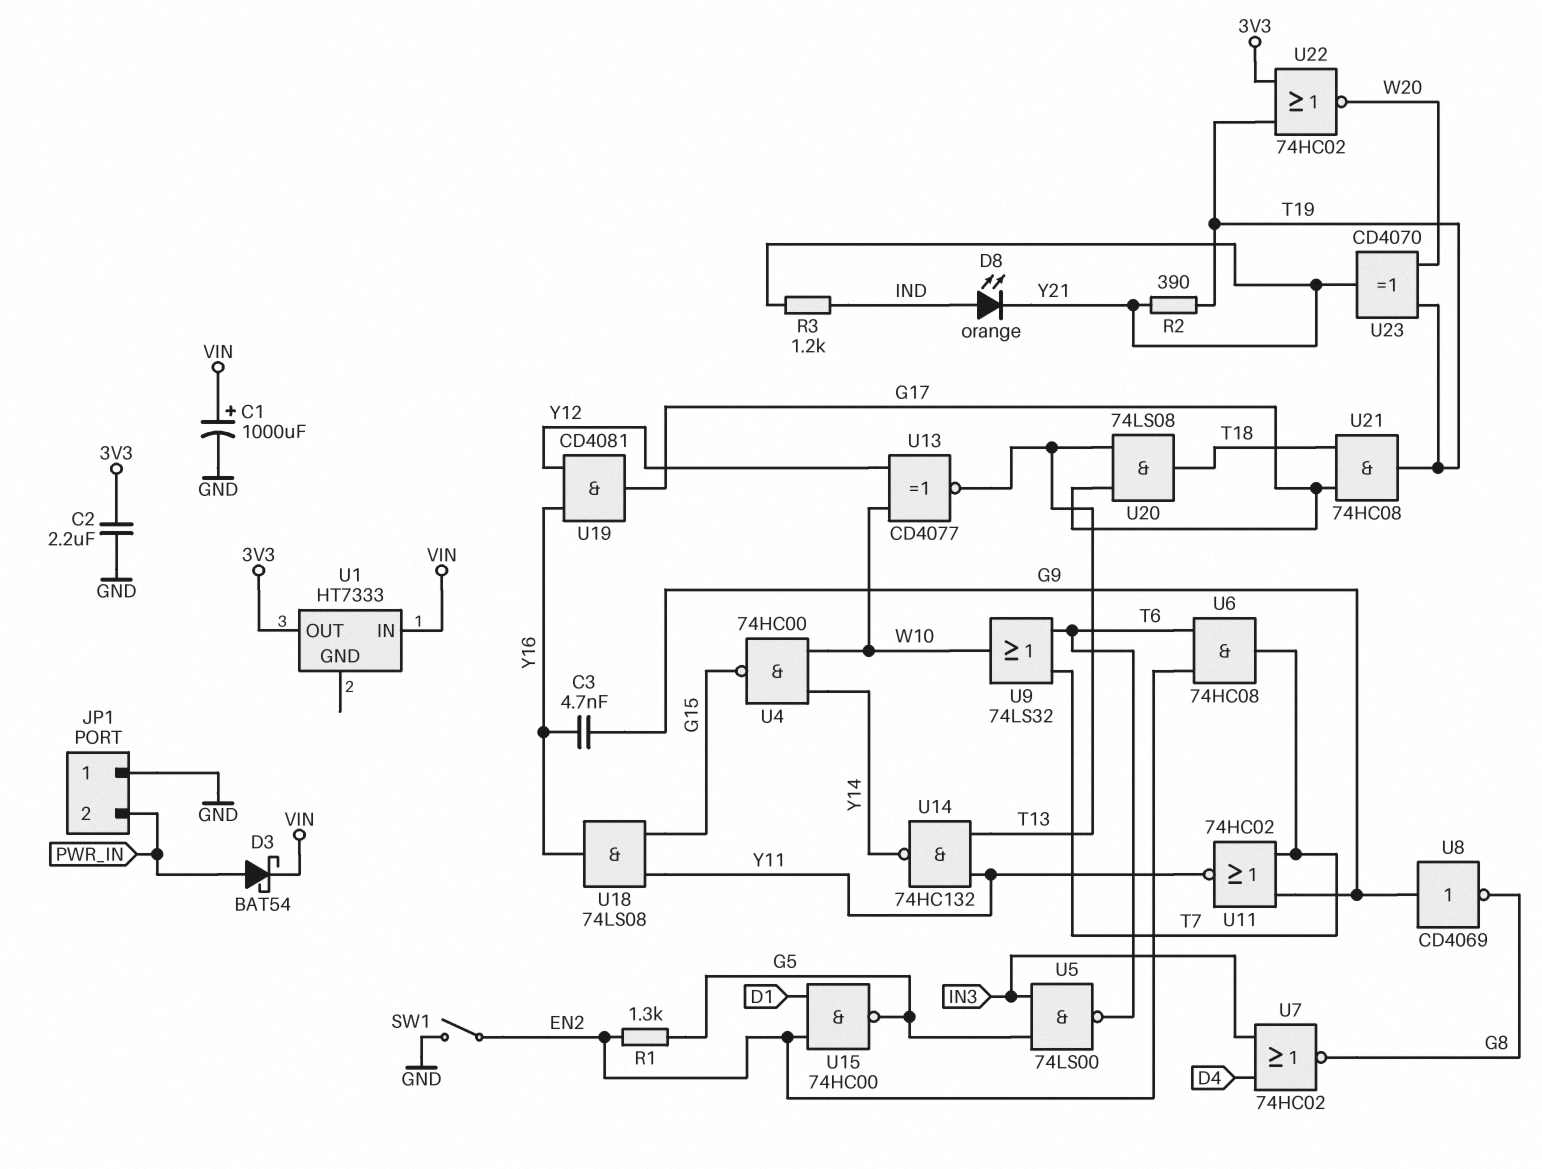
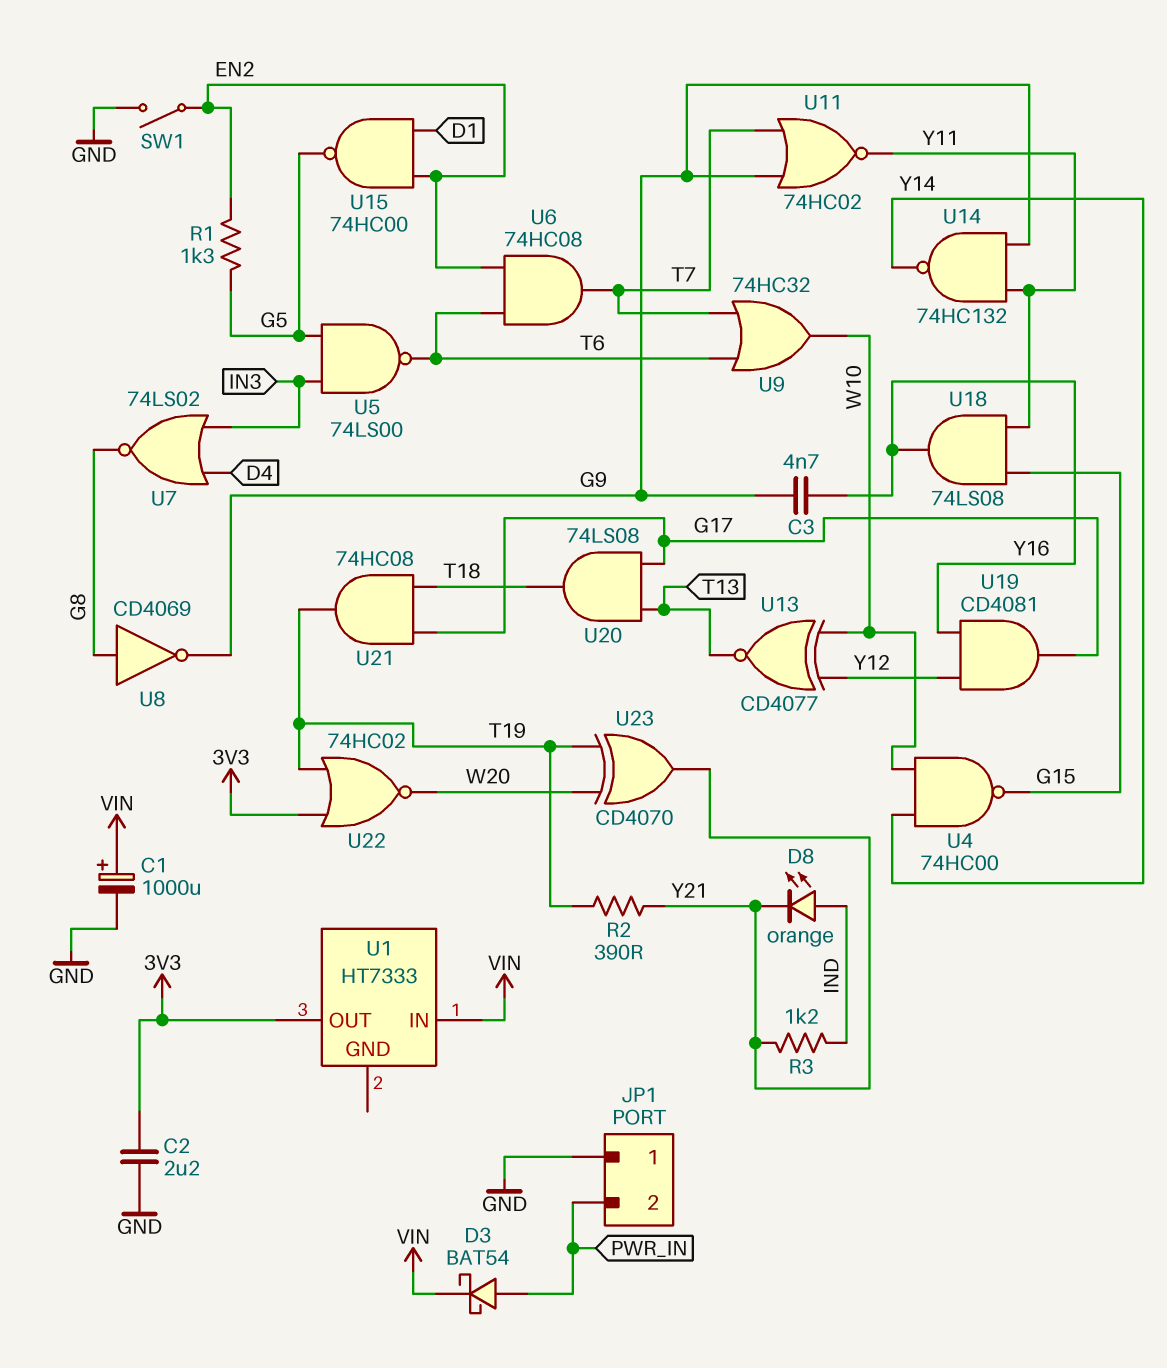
U7: NOR 74HC02 (in D4, in IN3, out G8) -> NOR 74LS02 (in D4, in IN3, out G8)
U8: NOT CD4069 (in G9, out G8) -> NOT CD4069 (in G8, out G9)
U9: OR 74LS32 (in T6, in T7, out W10) -> OR 74HC32 (in T6, in T7, out W10)
U14: NAND 74HC132 (in T13, in Y11, out Y14) -> NAND 74HC132 (in G9, in Y11, out Y14)

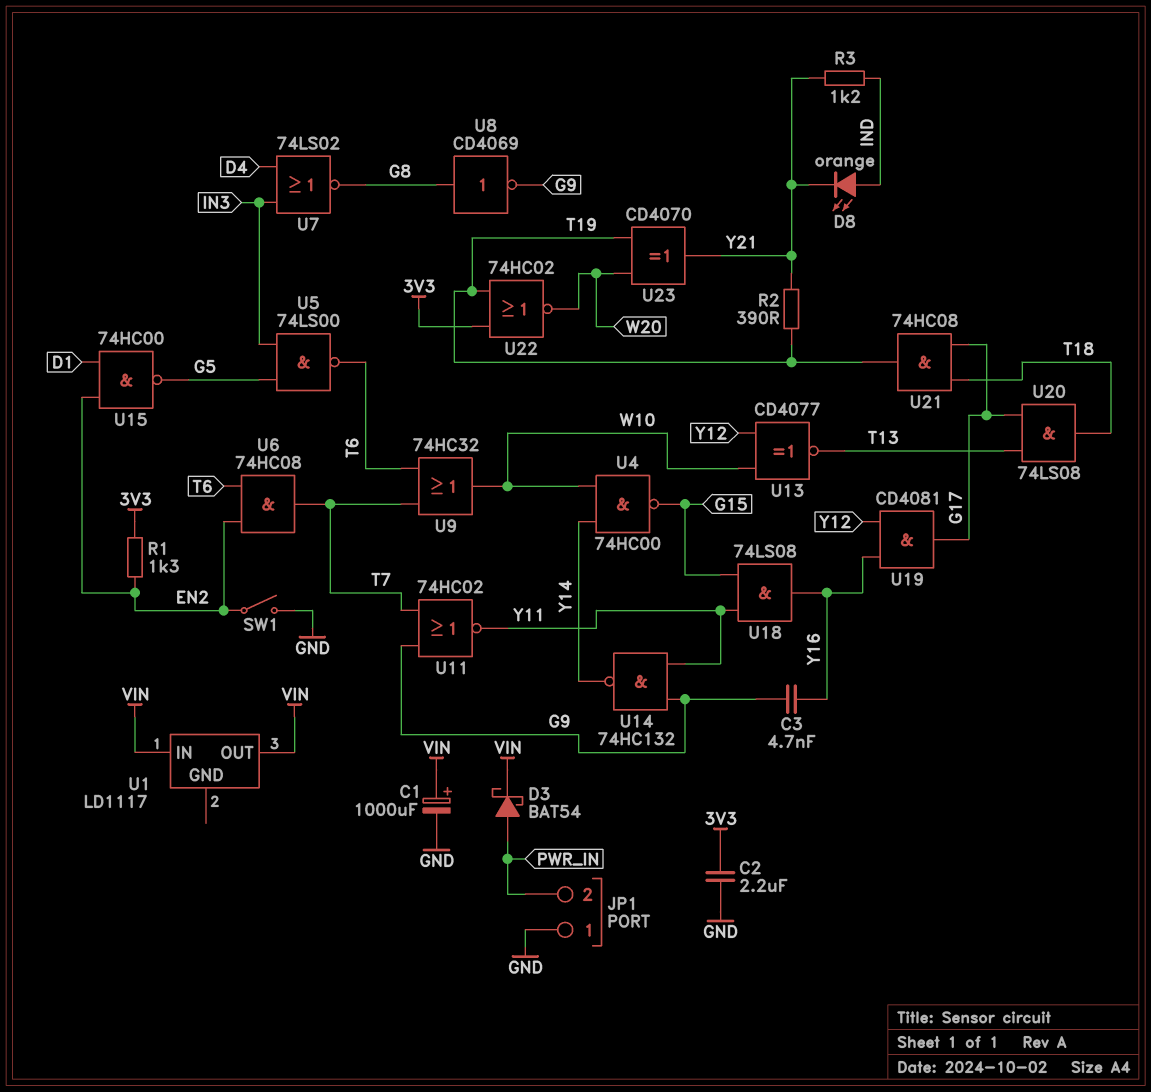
R1: 1.3k (EN2, G5) -> 1.3k (3V3, EN2)
U1: HT7333 -> LD1117
U1 pin OUT: 3V3 -> VIN

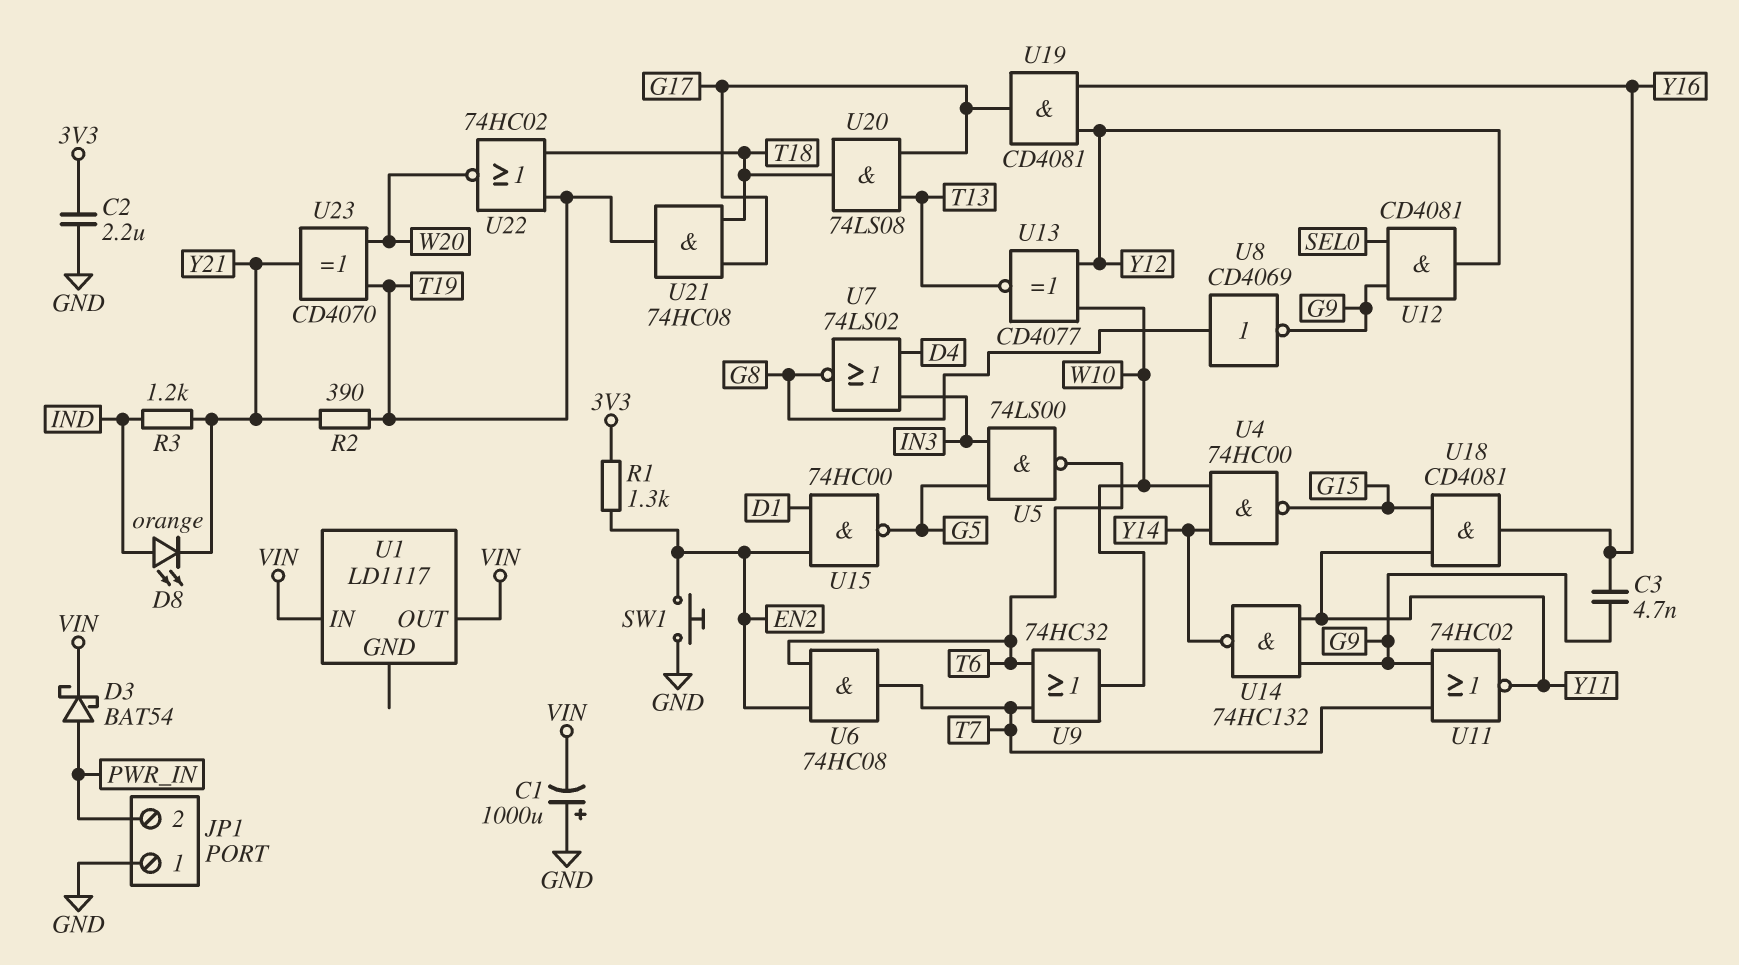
C1: 1000uF (plus VIN, minus GND) -> 1000uF (plus GND, minus VIN)
SW1: switch (EN2, GND) -> button (EN2, GND)
U12: none -> AND CD4081 (in G9, in SEL0, out Y12)
U18: AND 74LS08 (in G15, in Y11, out Y16) -> AND CD4081 (in G15, in Y11, out Y16)
U22: NOR 74HC02 (in 3V3, in T19, out W20) -> NOR 74HC02 (in T18, in T19, out W20)

